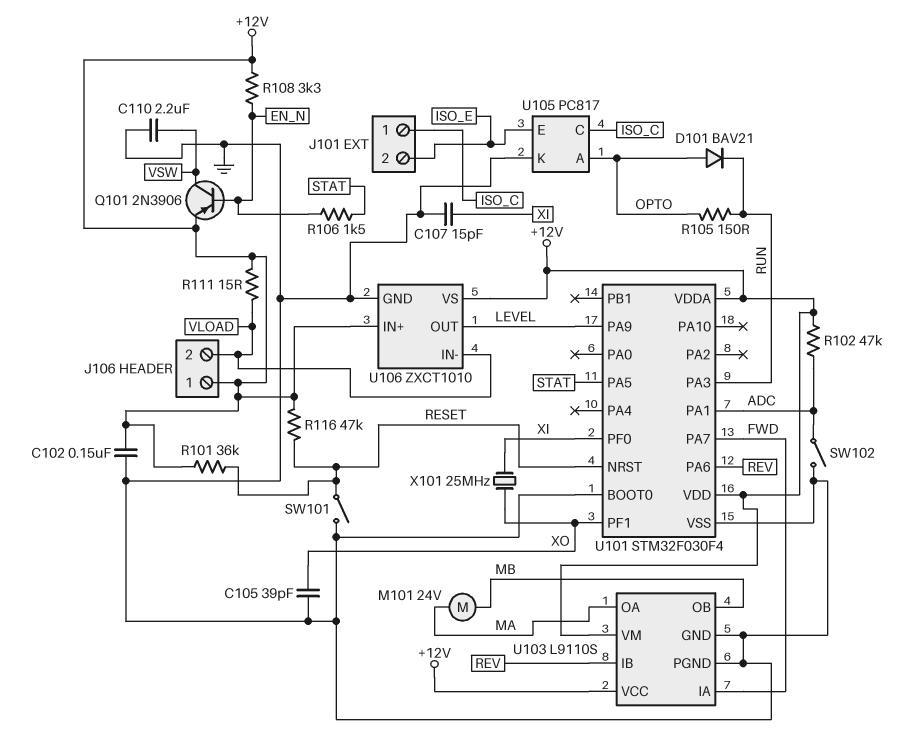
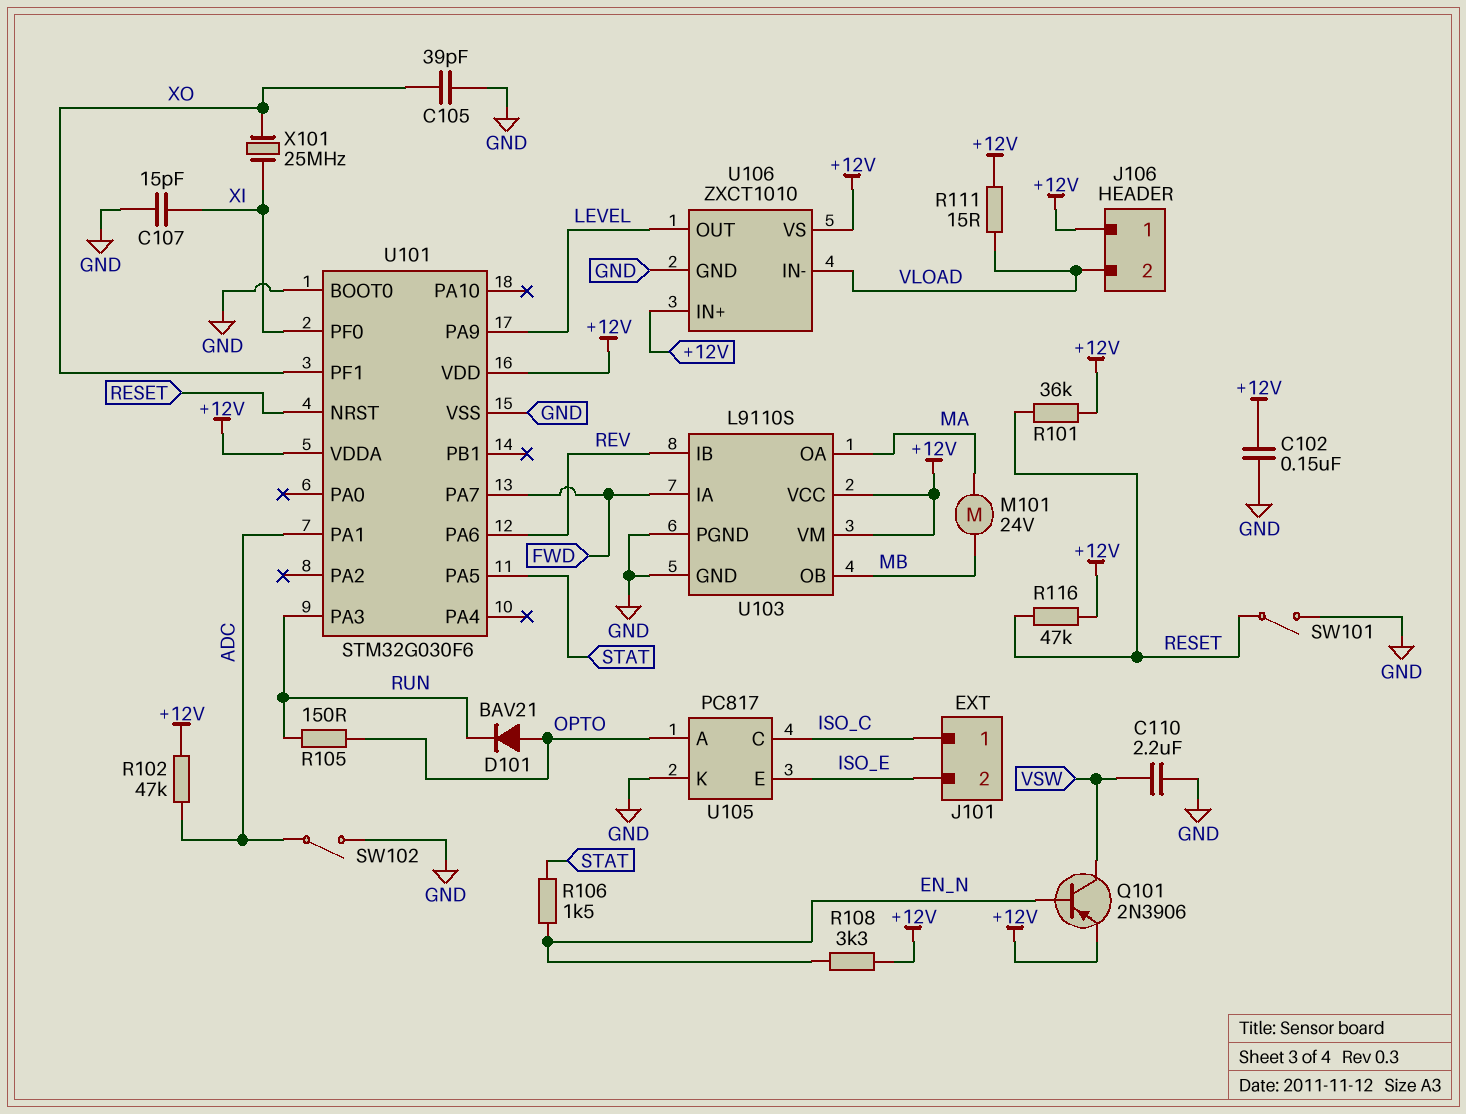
U101: STM32F030F4 -> STM32G030F6

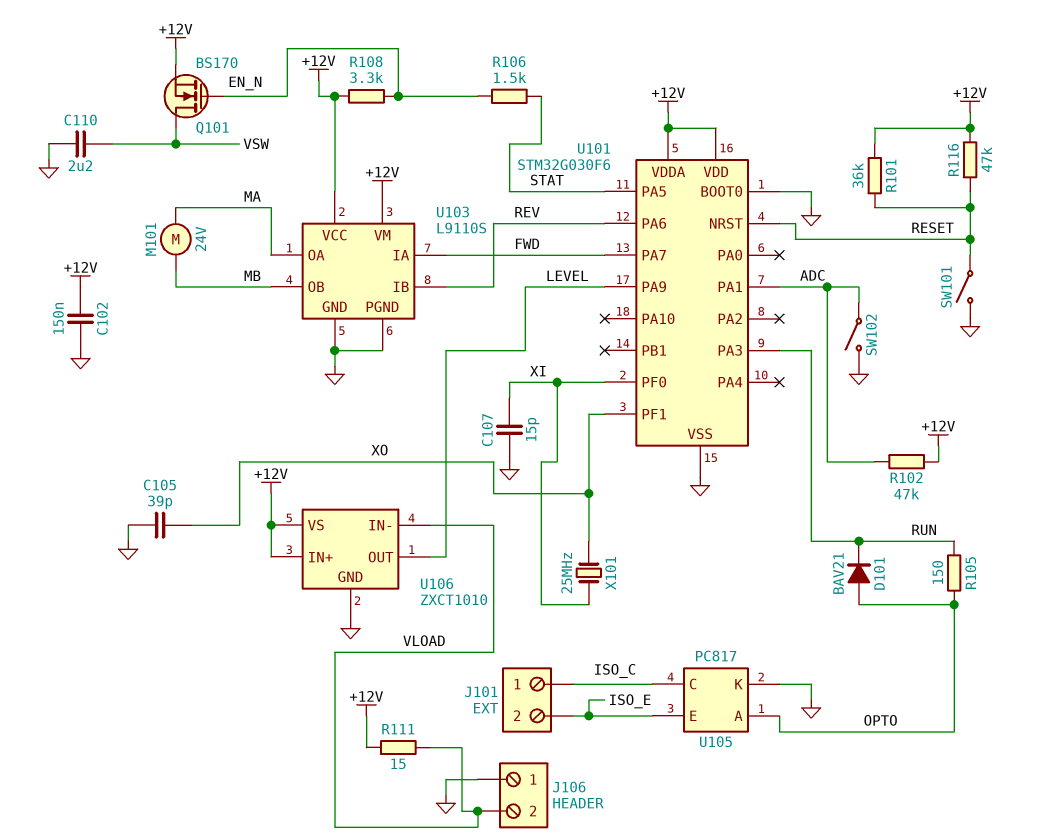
J106 pin 1: +12V -> GND
Q101: PNP 2N3906 (B EN_N, C VSW, E +12V) -> NMOS BS170 (G EN_N, D VSW, S +12V)

